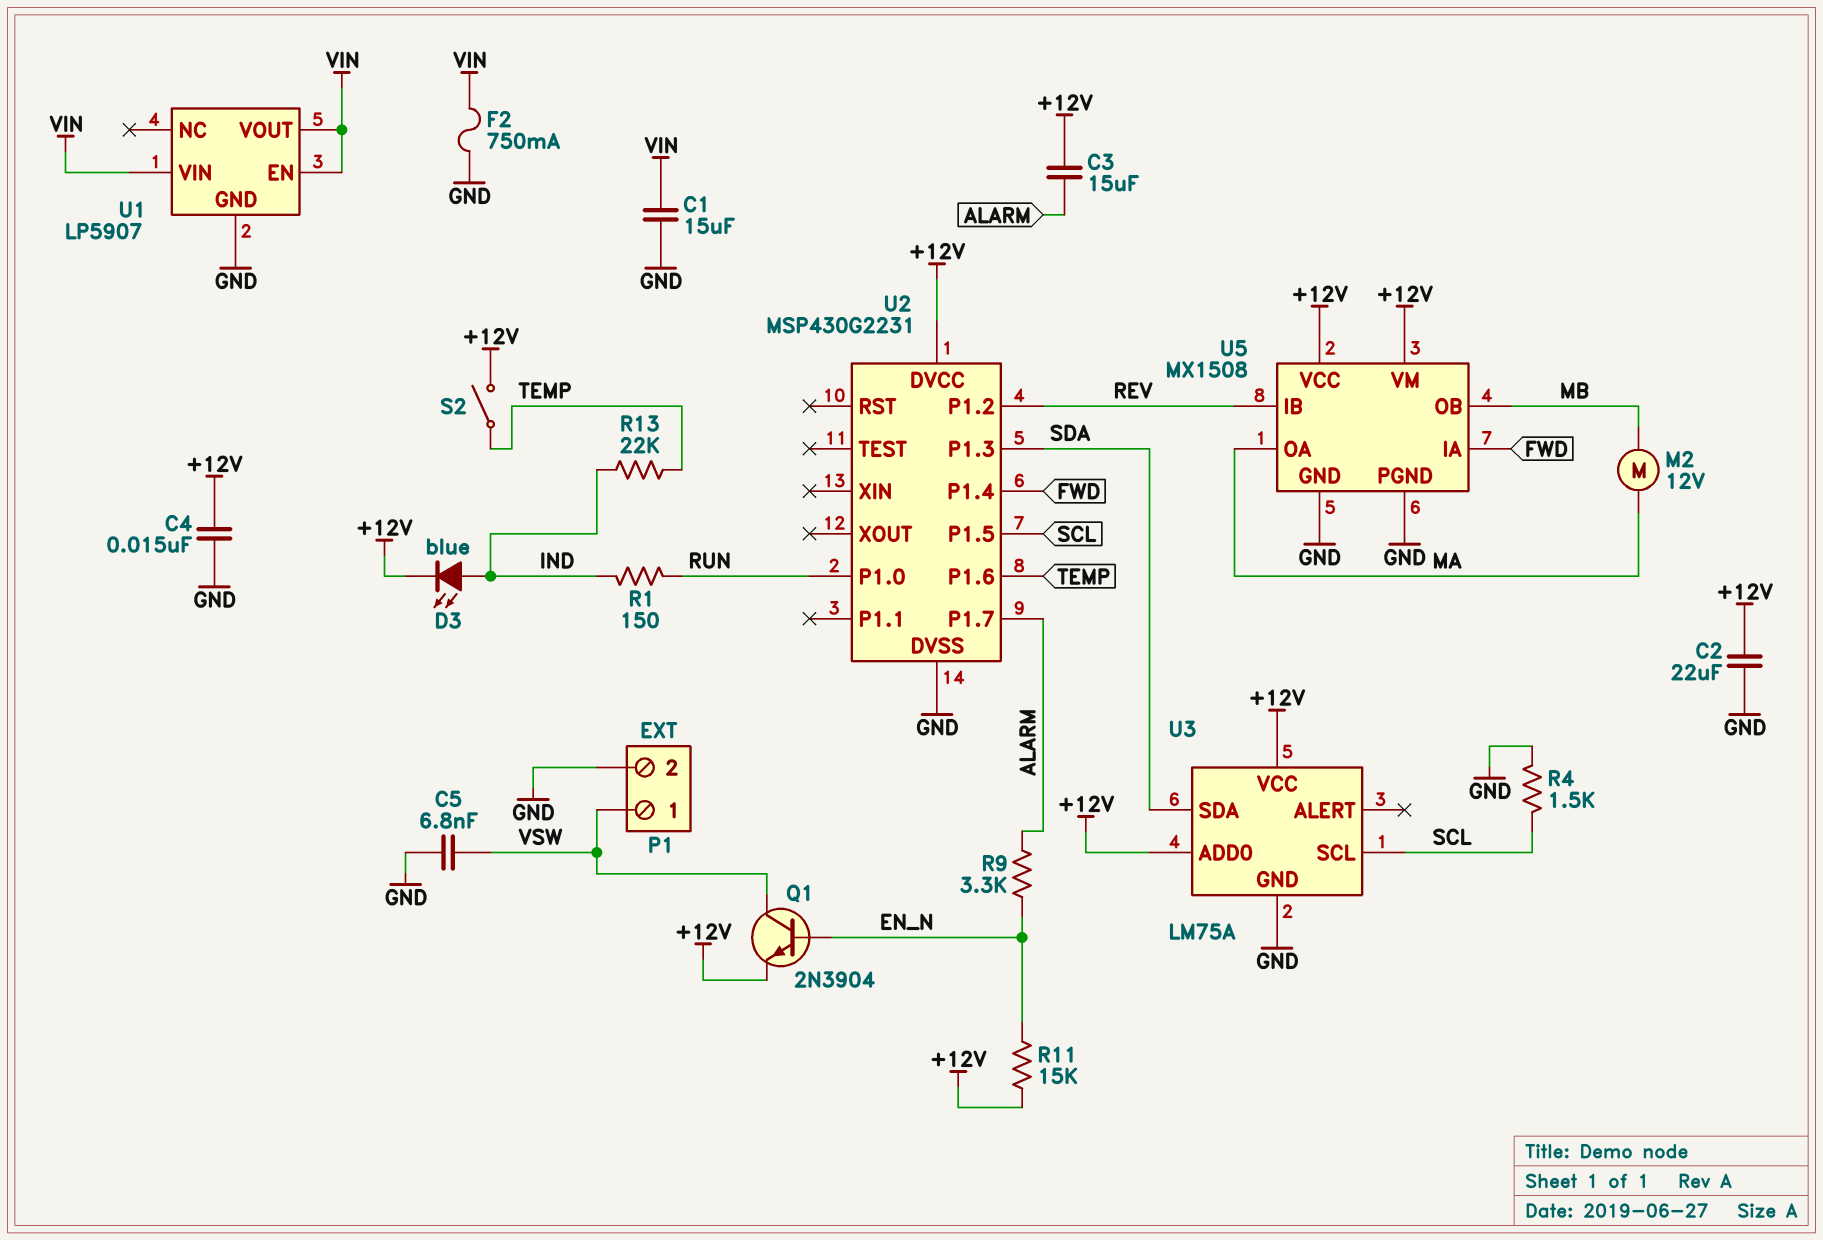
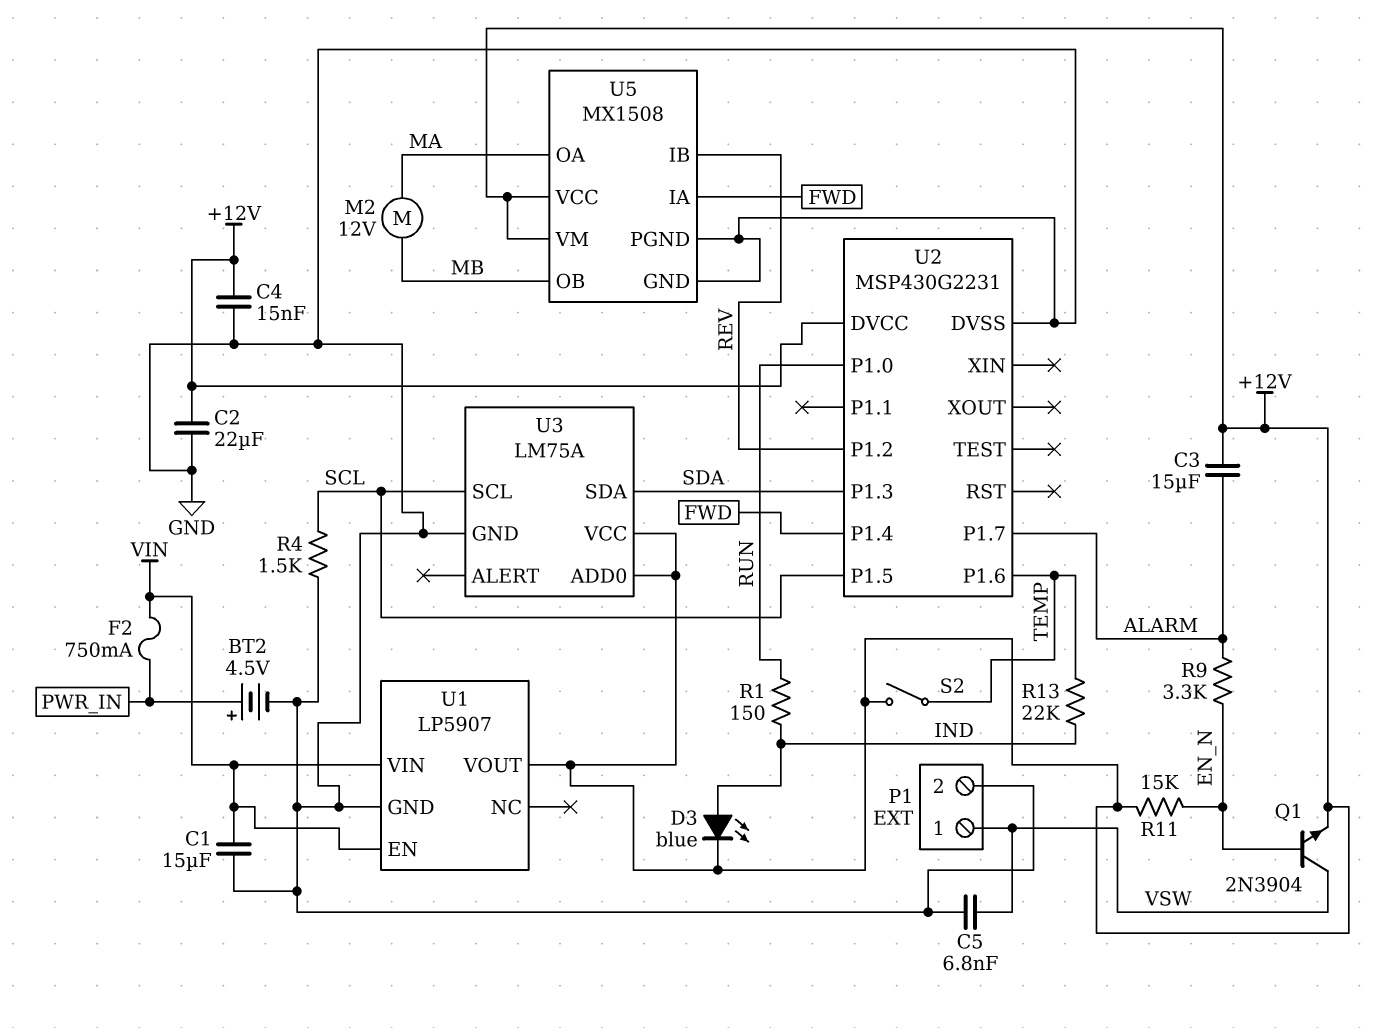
BT2: none -> 4.5V (plus PWR_IN, minus GND)
F2: 750mA (GND, VIN) -> 750mA (PWR_IN, VIN)
U1 pin VOUT: VIN -> +12V

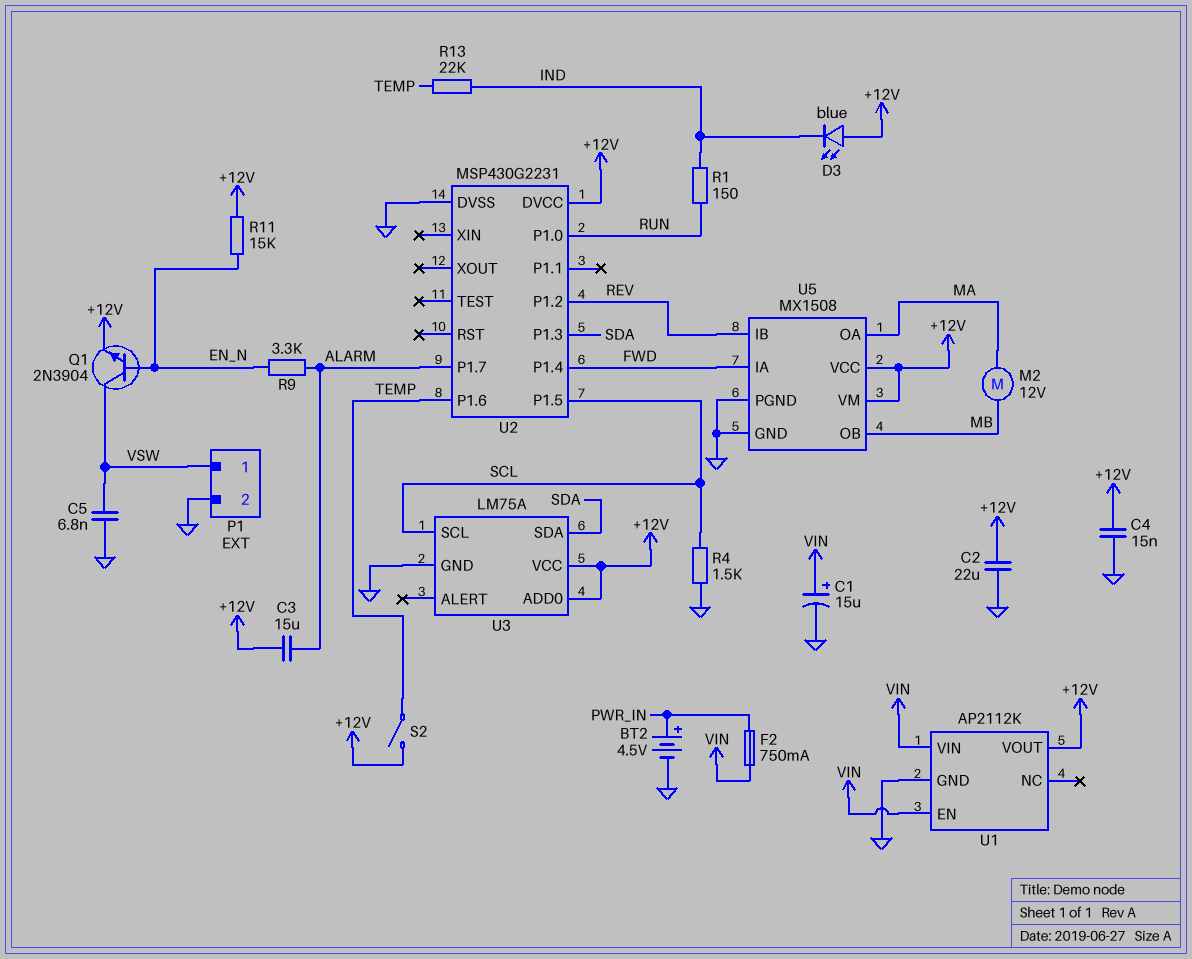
C1: 15uF (GND, VIN) -> 15uF (plus VIN, minus GND)
D3: LED blue (A IND, K +12V) -> LED blue (A +12V, K IND)
U1: LP5907 -> AP2112K

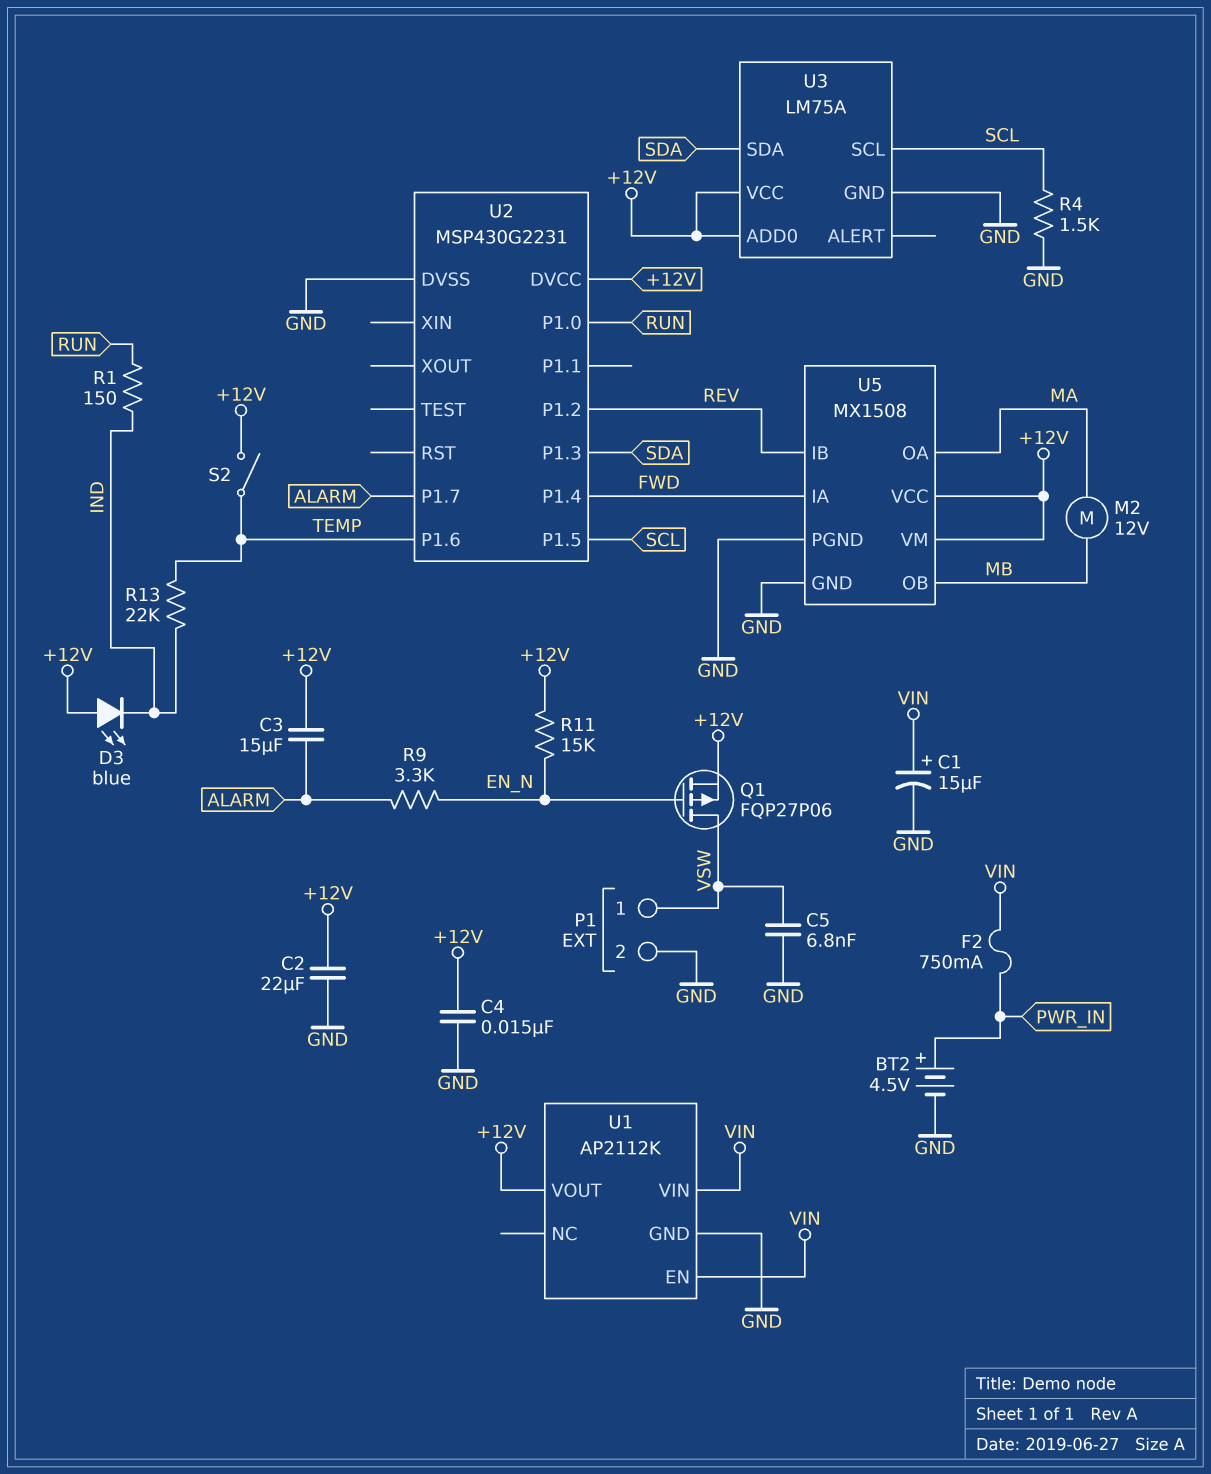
Q1: NPN 2N3904 (B EN_N, C VSW, E +12V) -> PMOS FQP27P06 (G EN_N, D VSW, S +12V)

